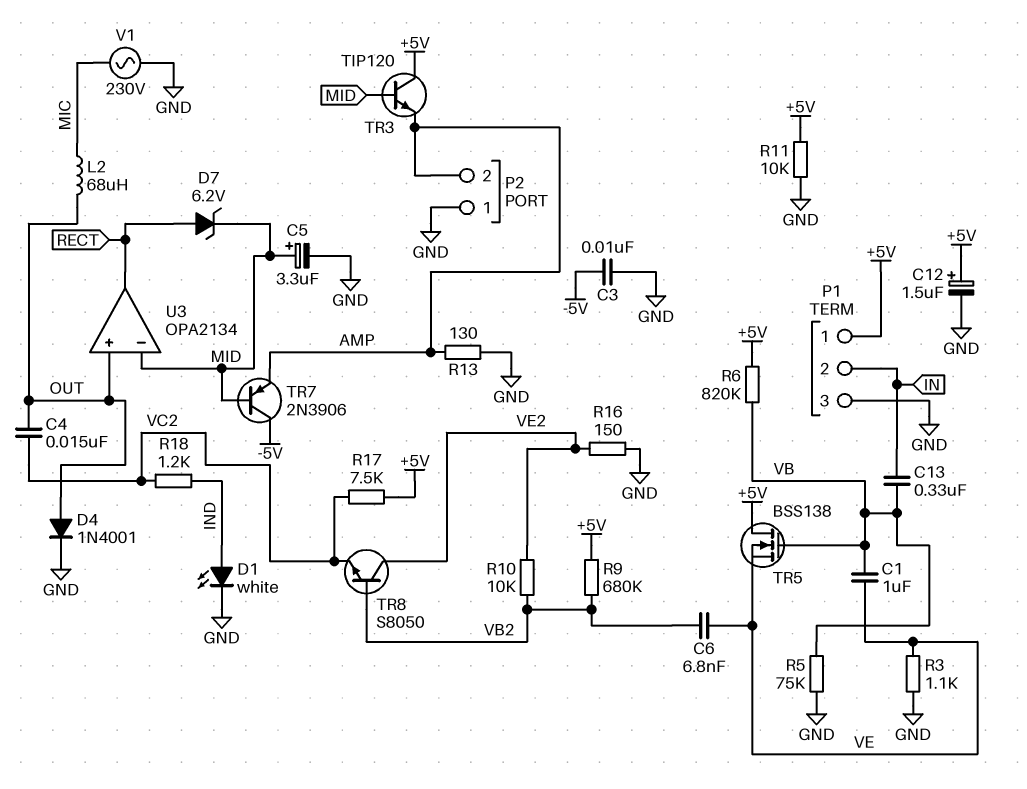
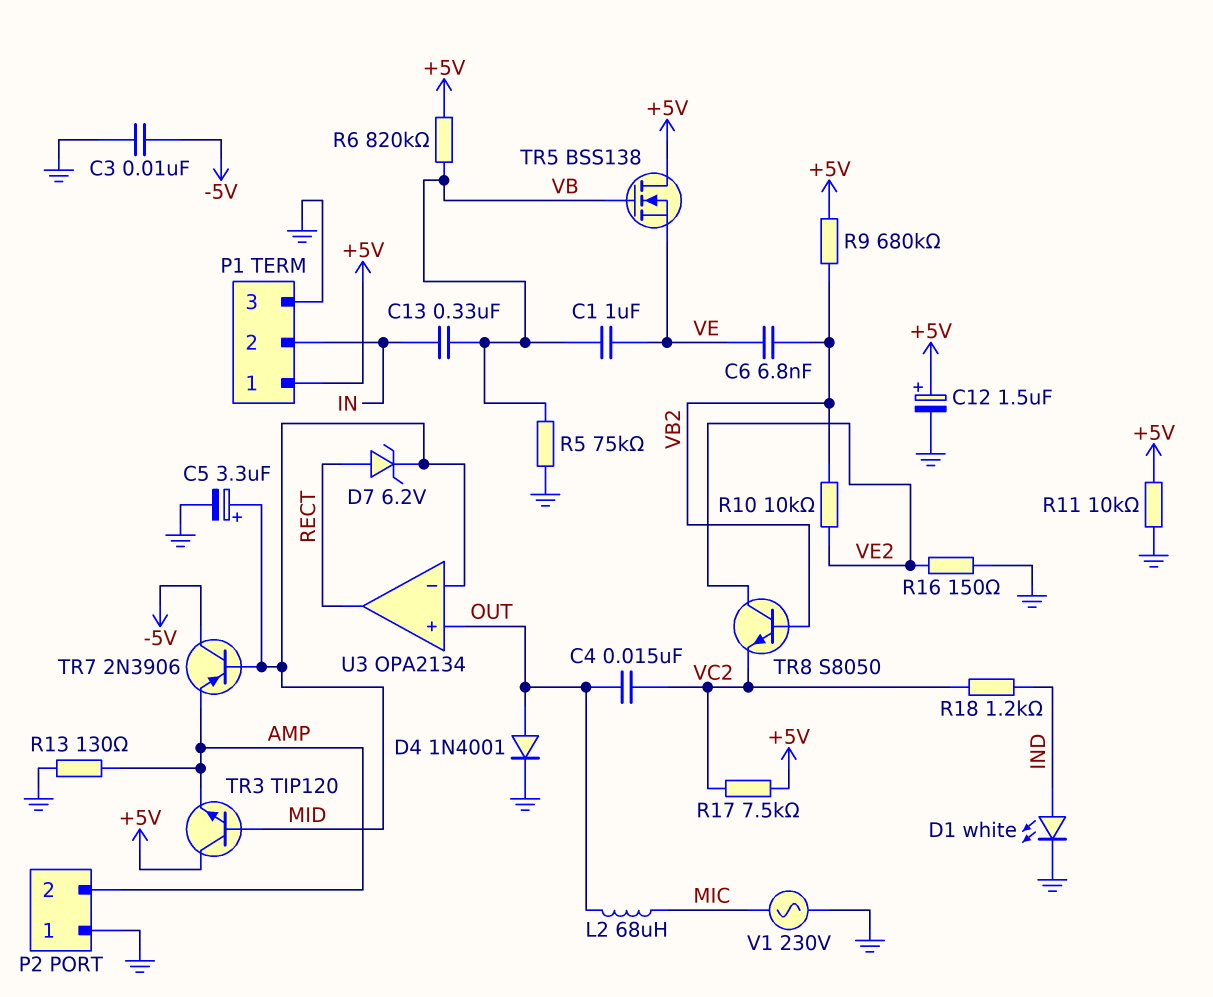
R3: 1.1k (GND, VE) -> none

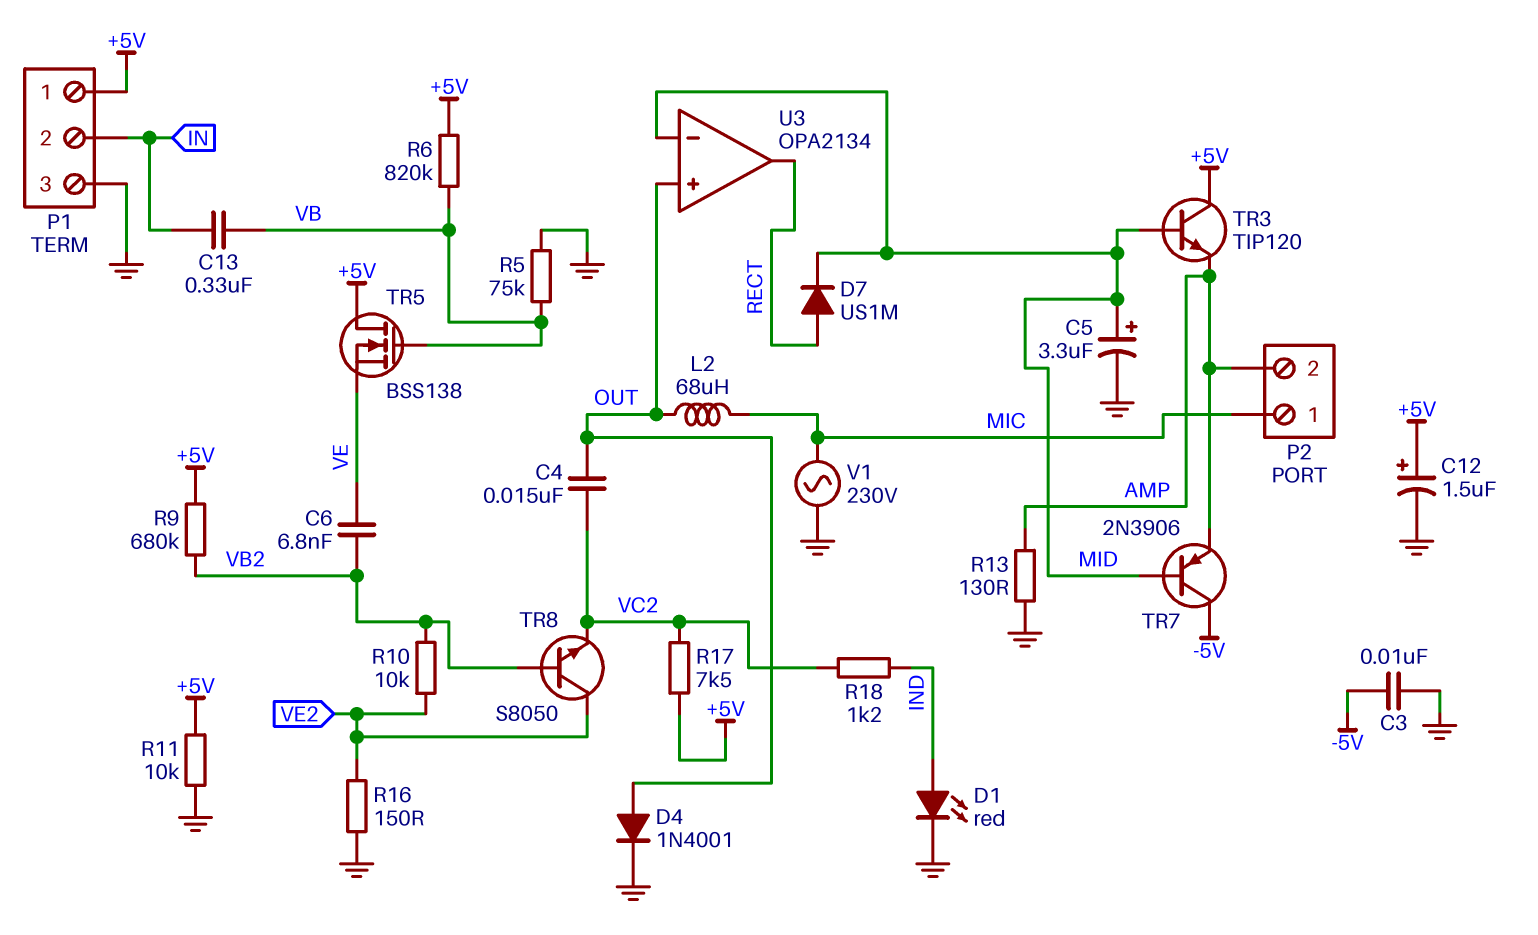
C1: 1uF (VB, VE) -> none
D1: LED white (A IND, K GND) -> LED red (A IND, K GND)
D7: zener 6.2V (A RECT, K MID) -> diode US1M (A RECT, K MID)
P2 pin 1: GND -> MIC

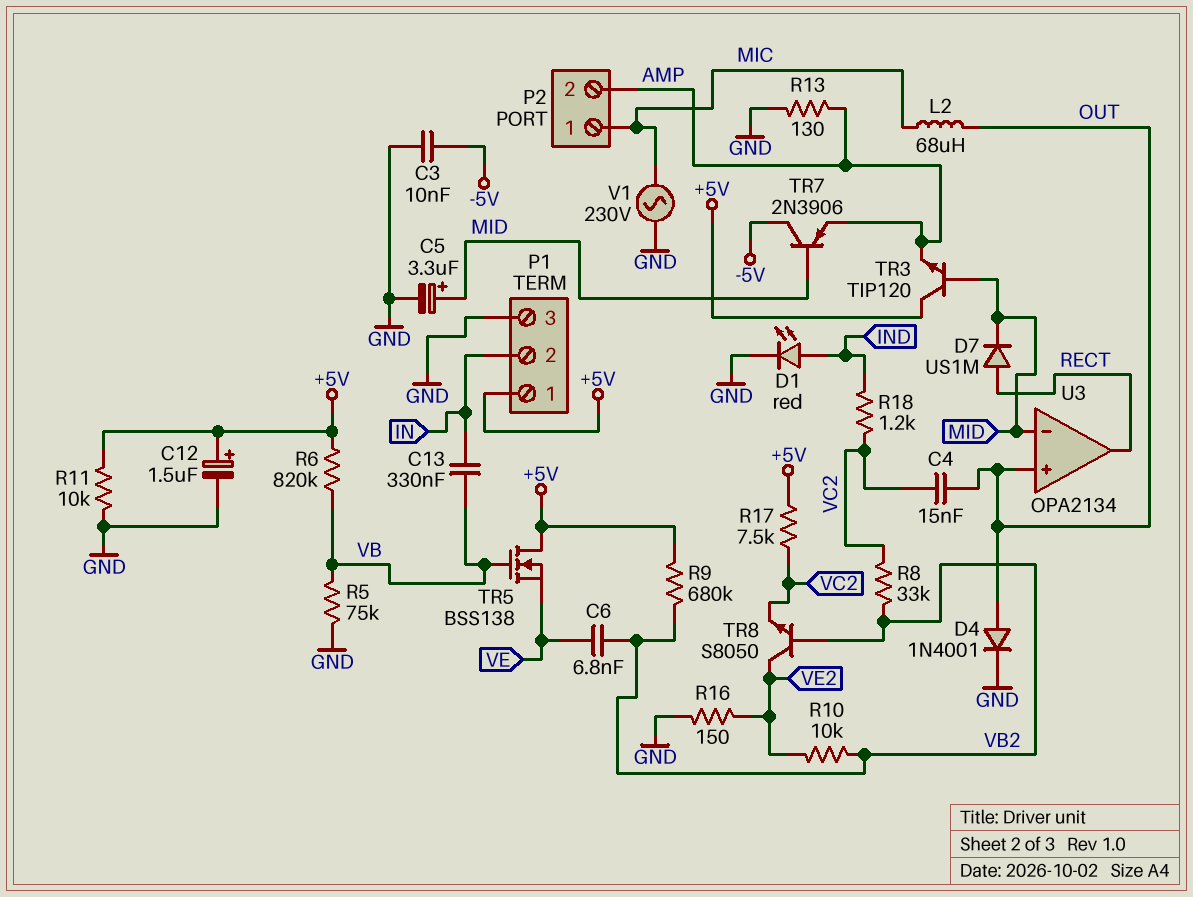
R8: none -> 33k (VB2, VC2)

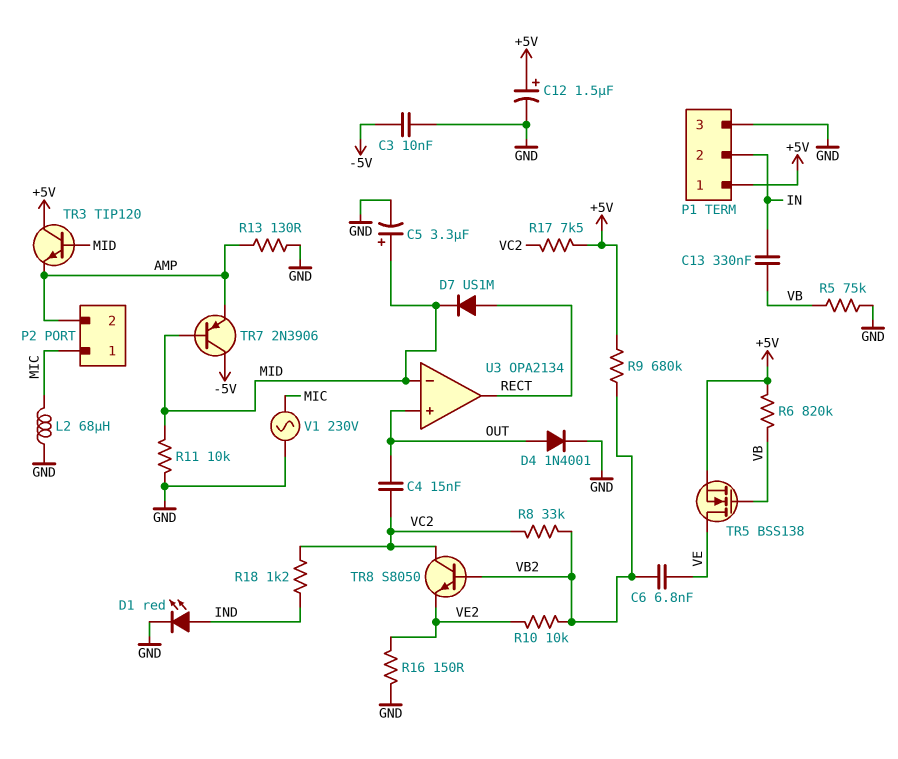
L2: 68uH (MIC, OUT) -> 68uH (GND, MIC)
R11: 10k (+5V, GND) -> 10k (GND, MID)
TR5: NMOS BSS138 (G VB, D +5V, S VE) -> NMOS BSS138 (G VB, D VE, S +5V)
TR8: NPN S8050 (B VB2, C VE2, E VC2) -> NPN S8050 (B VB2, C VC2, E VE2)

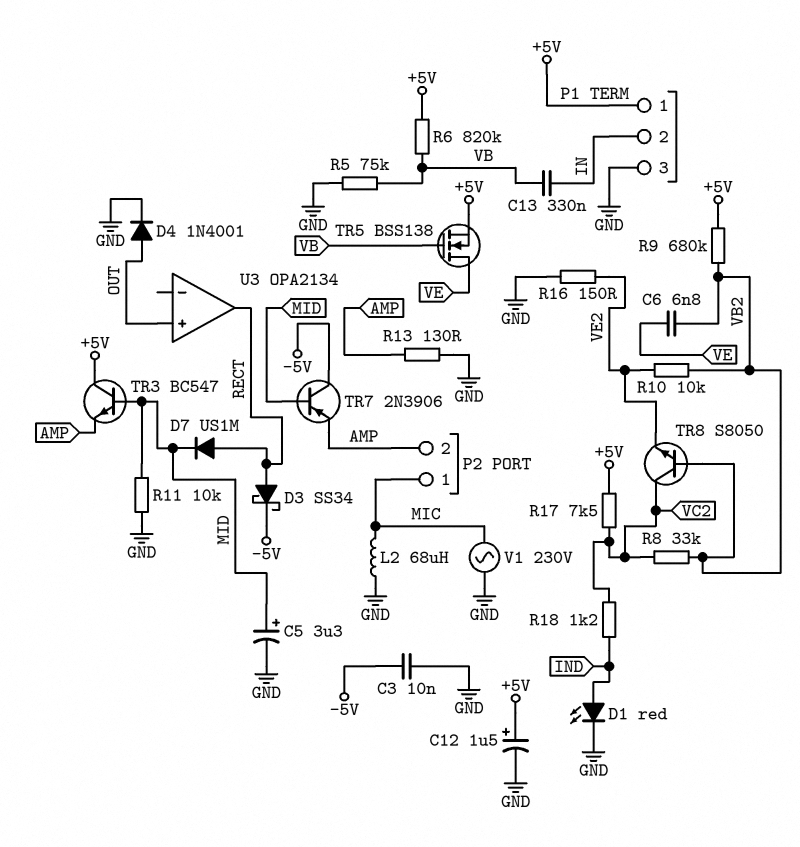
C4: 15nF (OUT, VC2) -> none
D3: none -> schottky SS34 (A RECT, K -5V)
TR3: NPN TIP120 (B MID, C +5V, E AMP) -> NPN BC547 (B MID, C +5V, E AMP)
U3 pin in-: MID -> none

